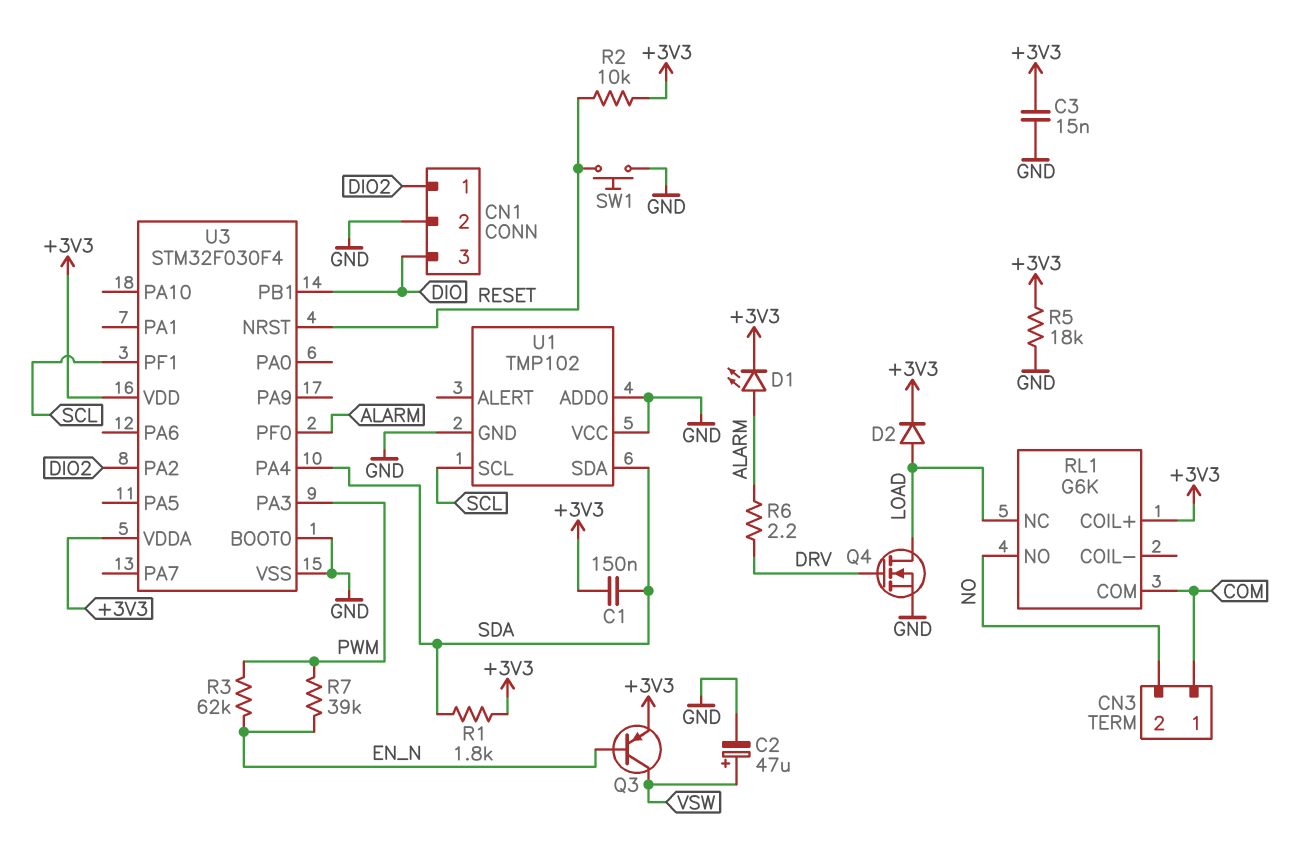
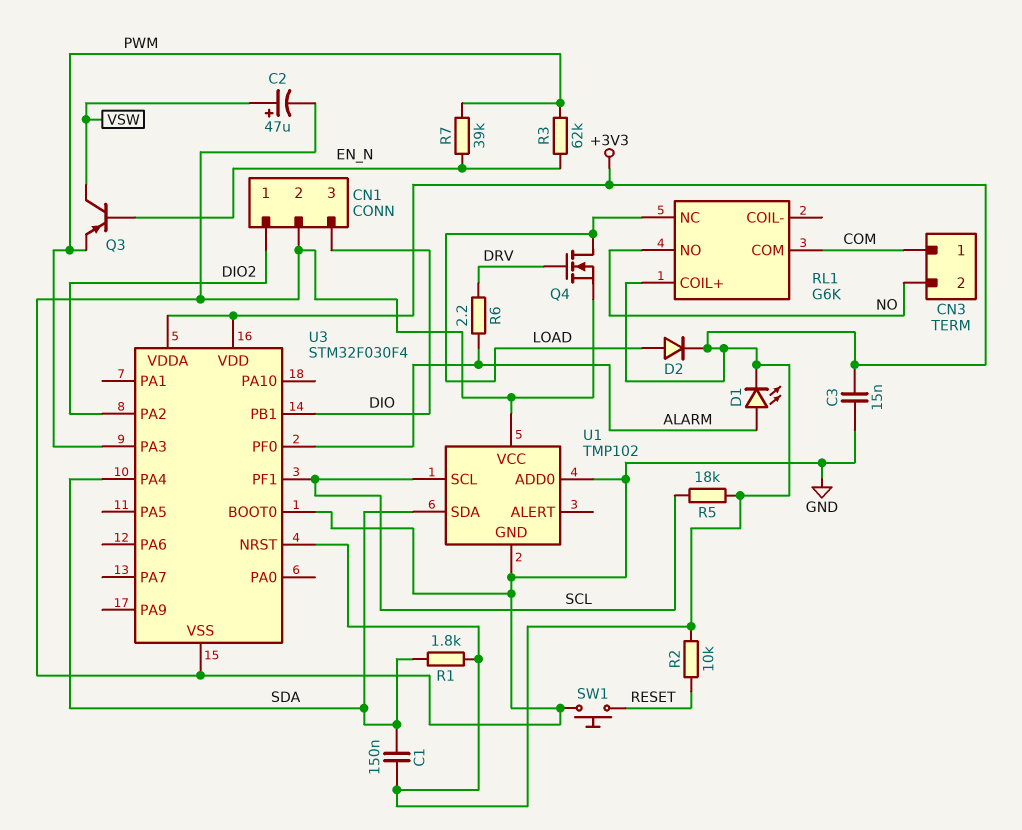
Q3: PNP (B EN_N, C VSW, E +3V3) -> PNP (B EN_N, C VSW, E PWM)
R5: 18k (+3V3, GND) -> 18k (+3V3, SCL)
U3 pin NRST: RESET -> +3V3

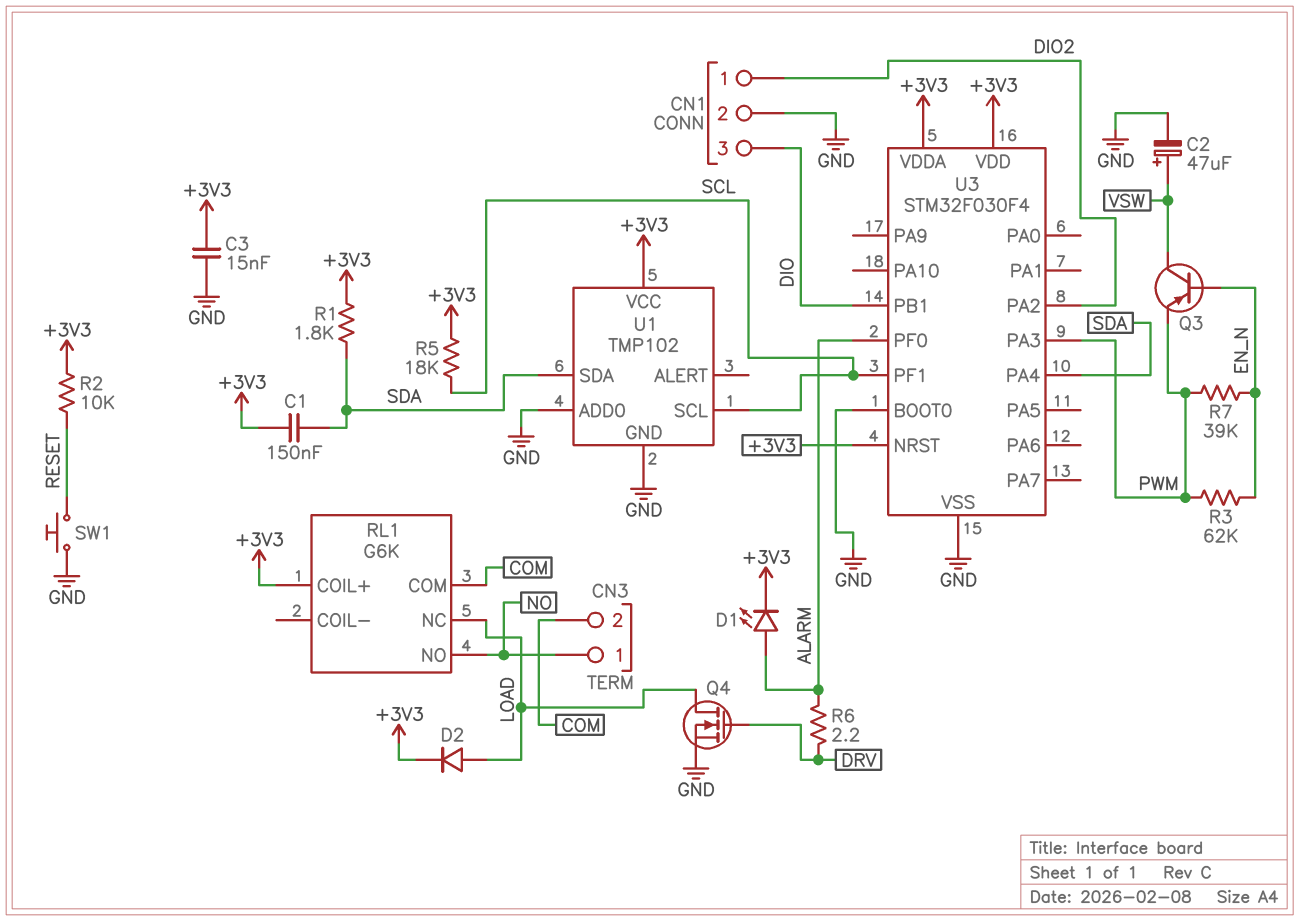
CN3 pin 1: COM -> NO
CN3 pin 2: NO -> COM
U1 pin VCC: GND -> +3V3

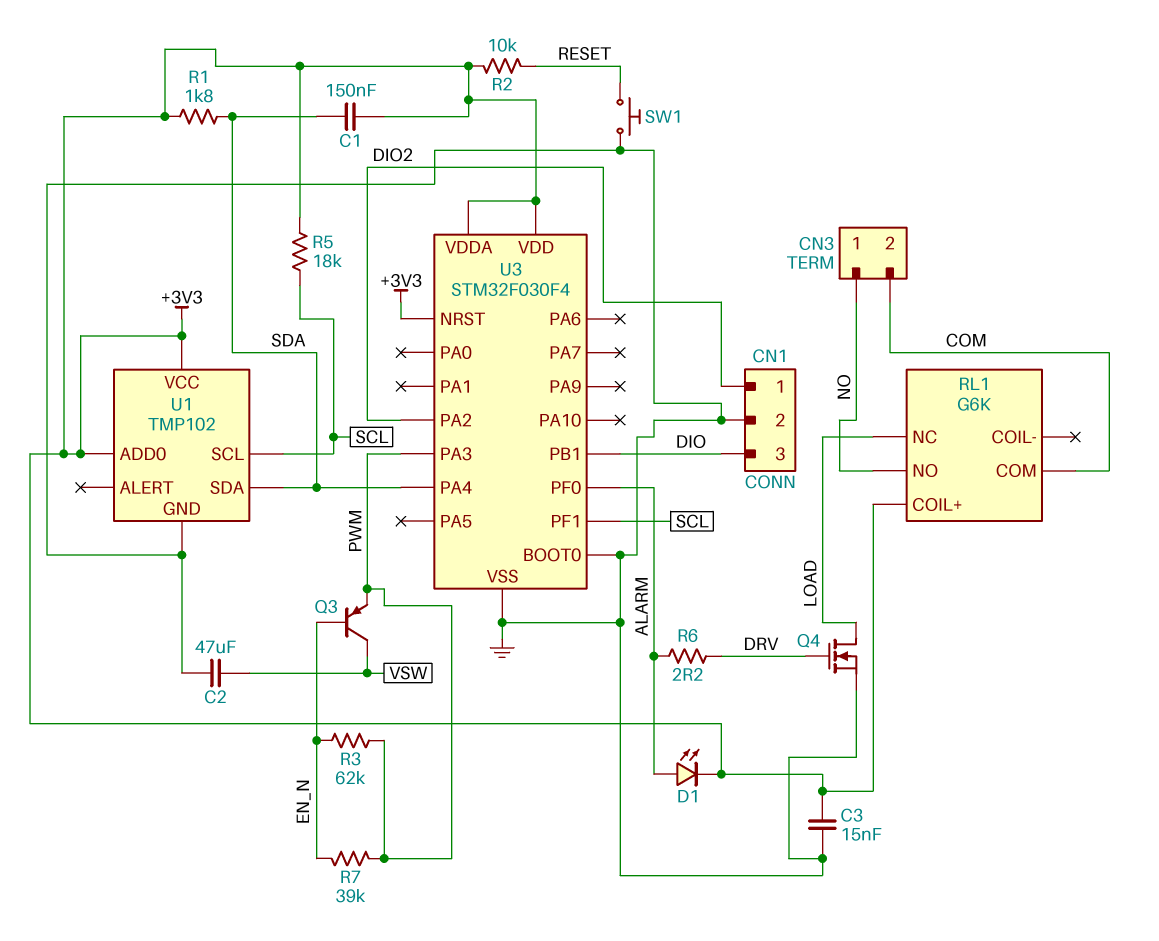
C2: 47uF (plus VSW, minus GND) -> 47uF (GND, VSW)
D2: diode (A LOAD, K +3V3) -> none
U1 pin ADD0: GND -> +3V3

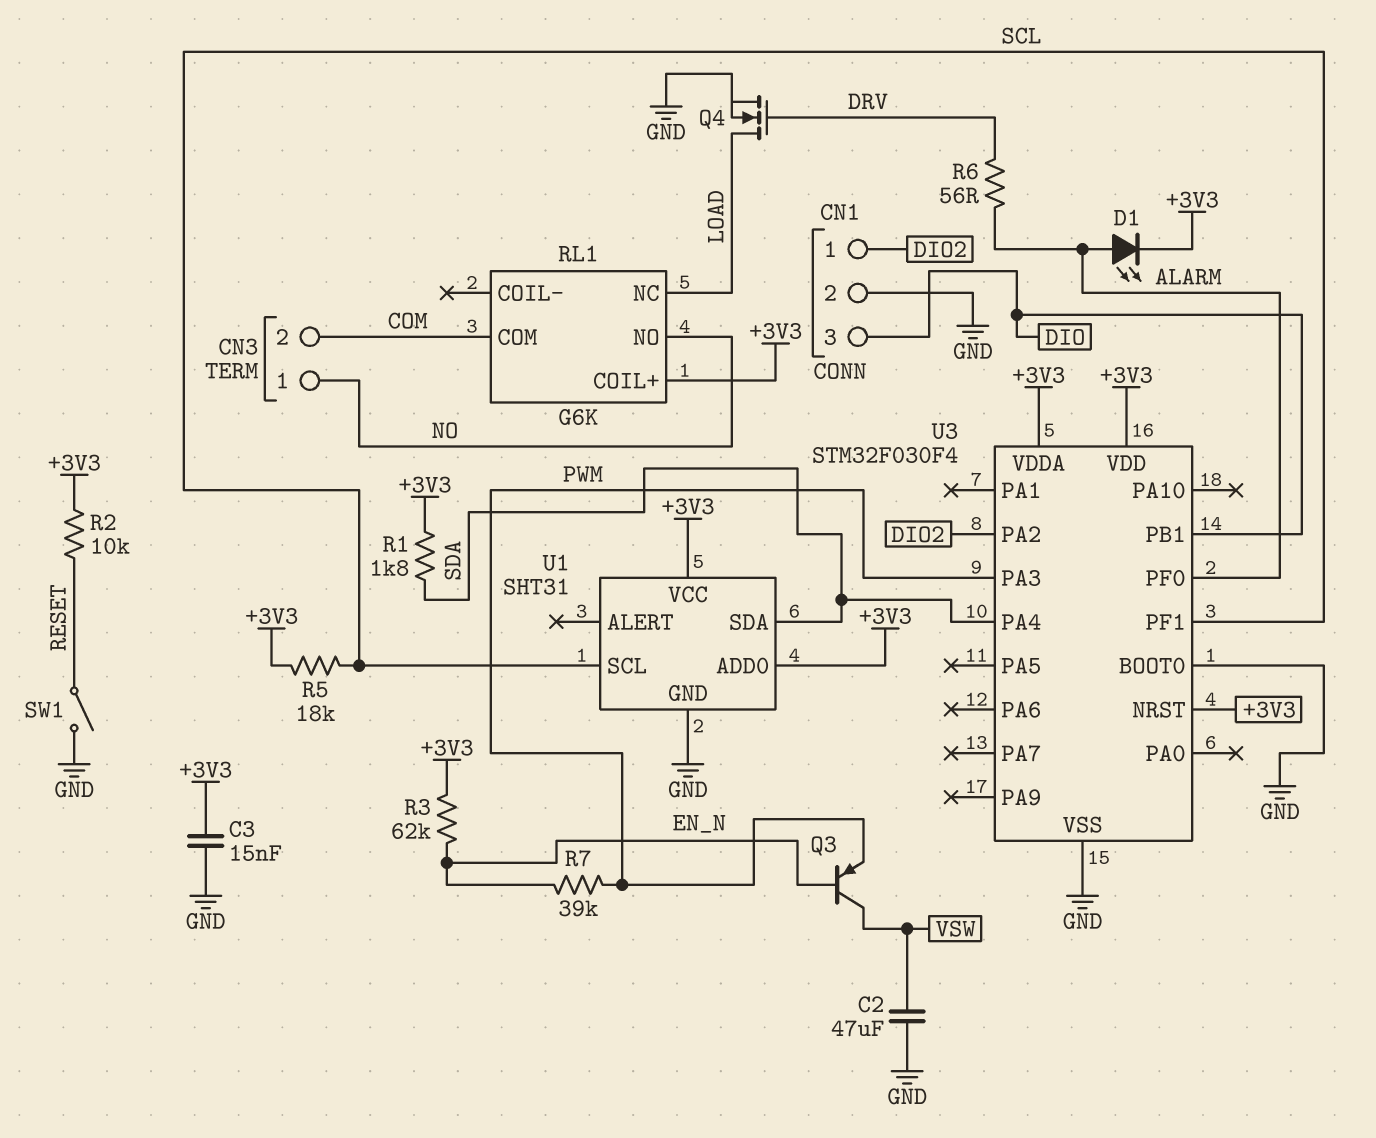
C1: 150nF (+3V3, SDA) -> none
R3: 62k (EN_N, PWM) -> 62k (+3V3, EN_N)
R6: 2.2 (ALARM, DRV) -> 56 (ALARM, DRV)
SW1: button (GND, RESET) -> switch (GND, RESET)
U1: TMP102 -> SHT31

